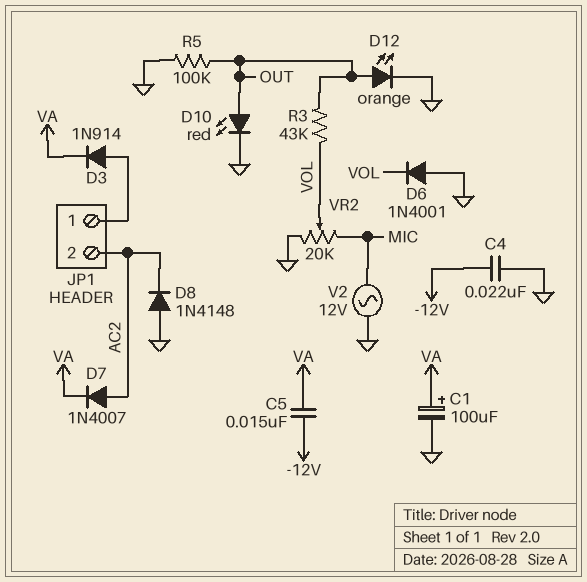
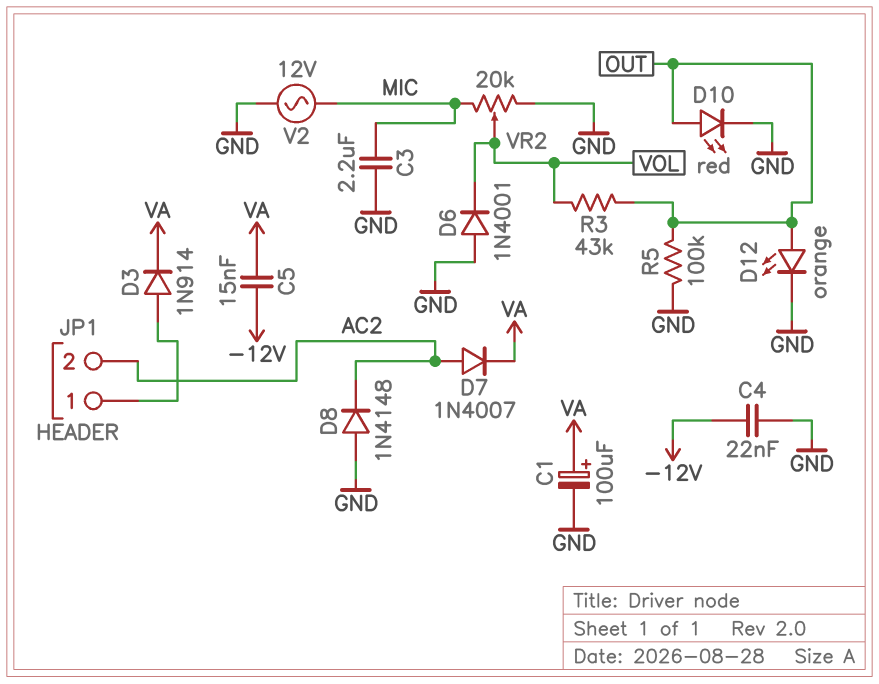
C3: none -> 2.2uF (GND, MIC)

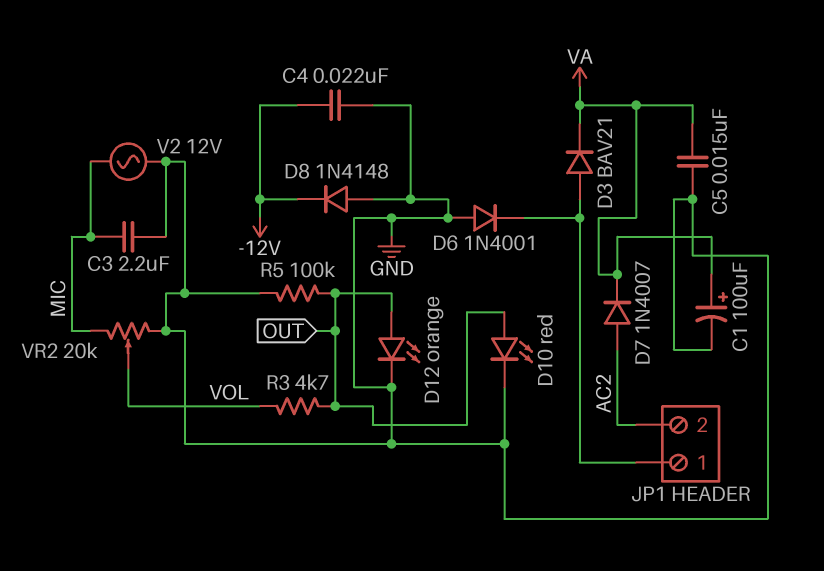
C5: 15nF (-12V, VA) -> 15nF (GND, VA)
D3: diode 1N914 (A JP1/1, K VA) -> diode BAV21 (A JP1/1, K VA)
D6: diode 1N4001 (A GND, K VOL) -> diode 1N4001 (A GND, K JP1/1)
D8: diode 1N4148 (A GND, K AC2) -> diode 1N4148 (A GND, K -12V)
R3: 43k (OUT, VOL) -> 4.7k (OUT, VOL)

